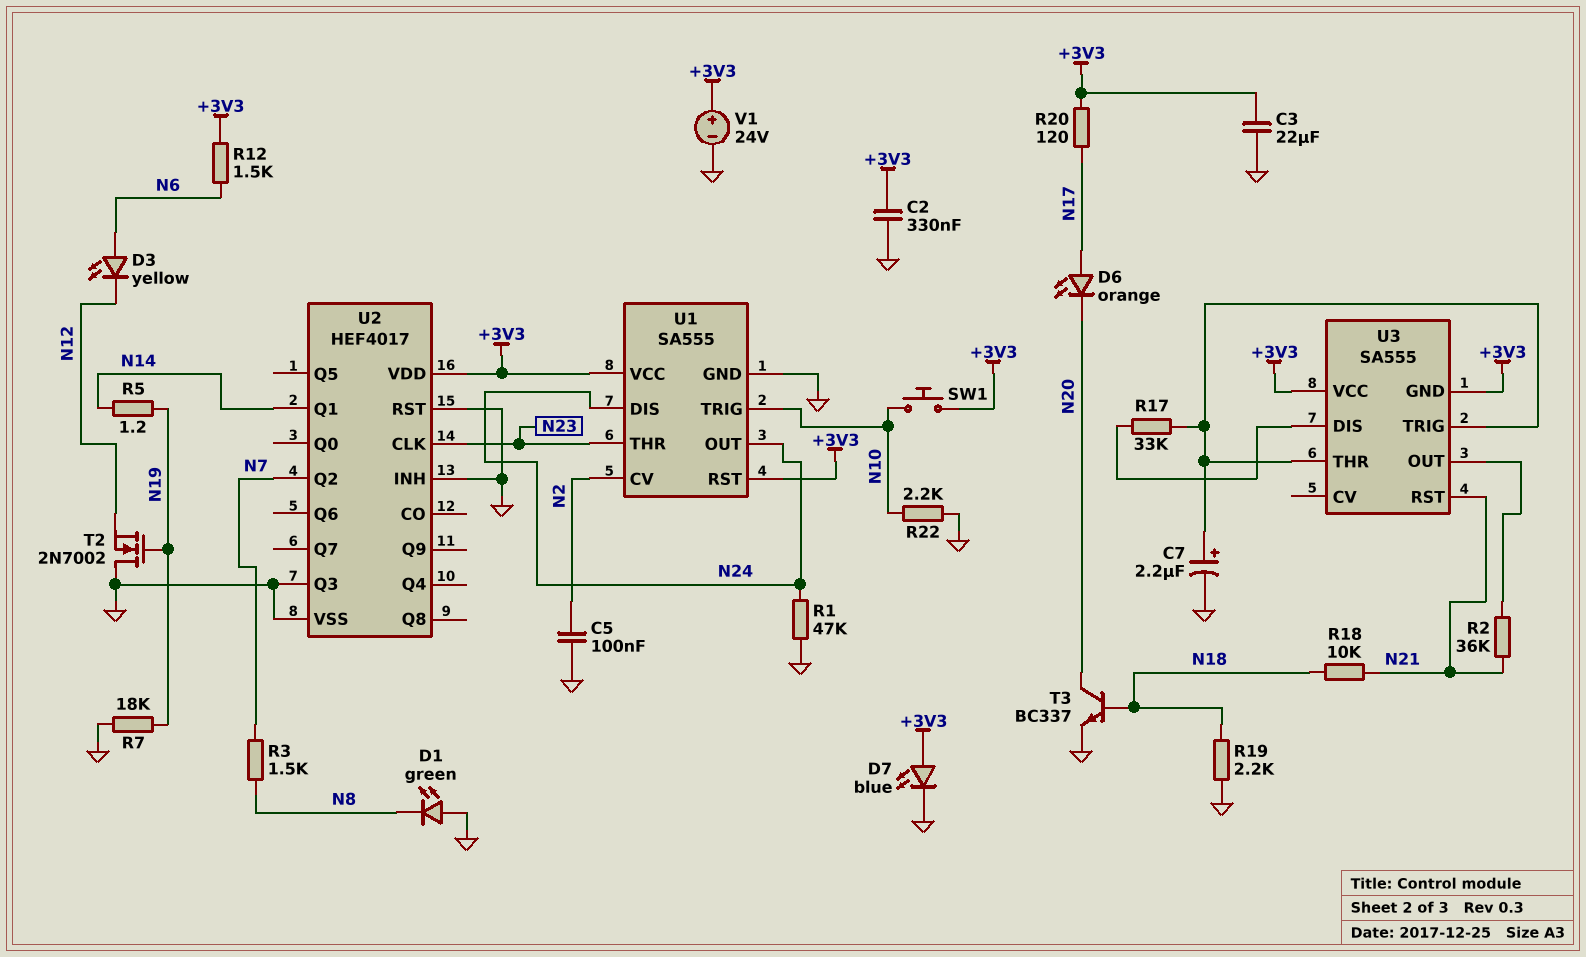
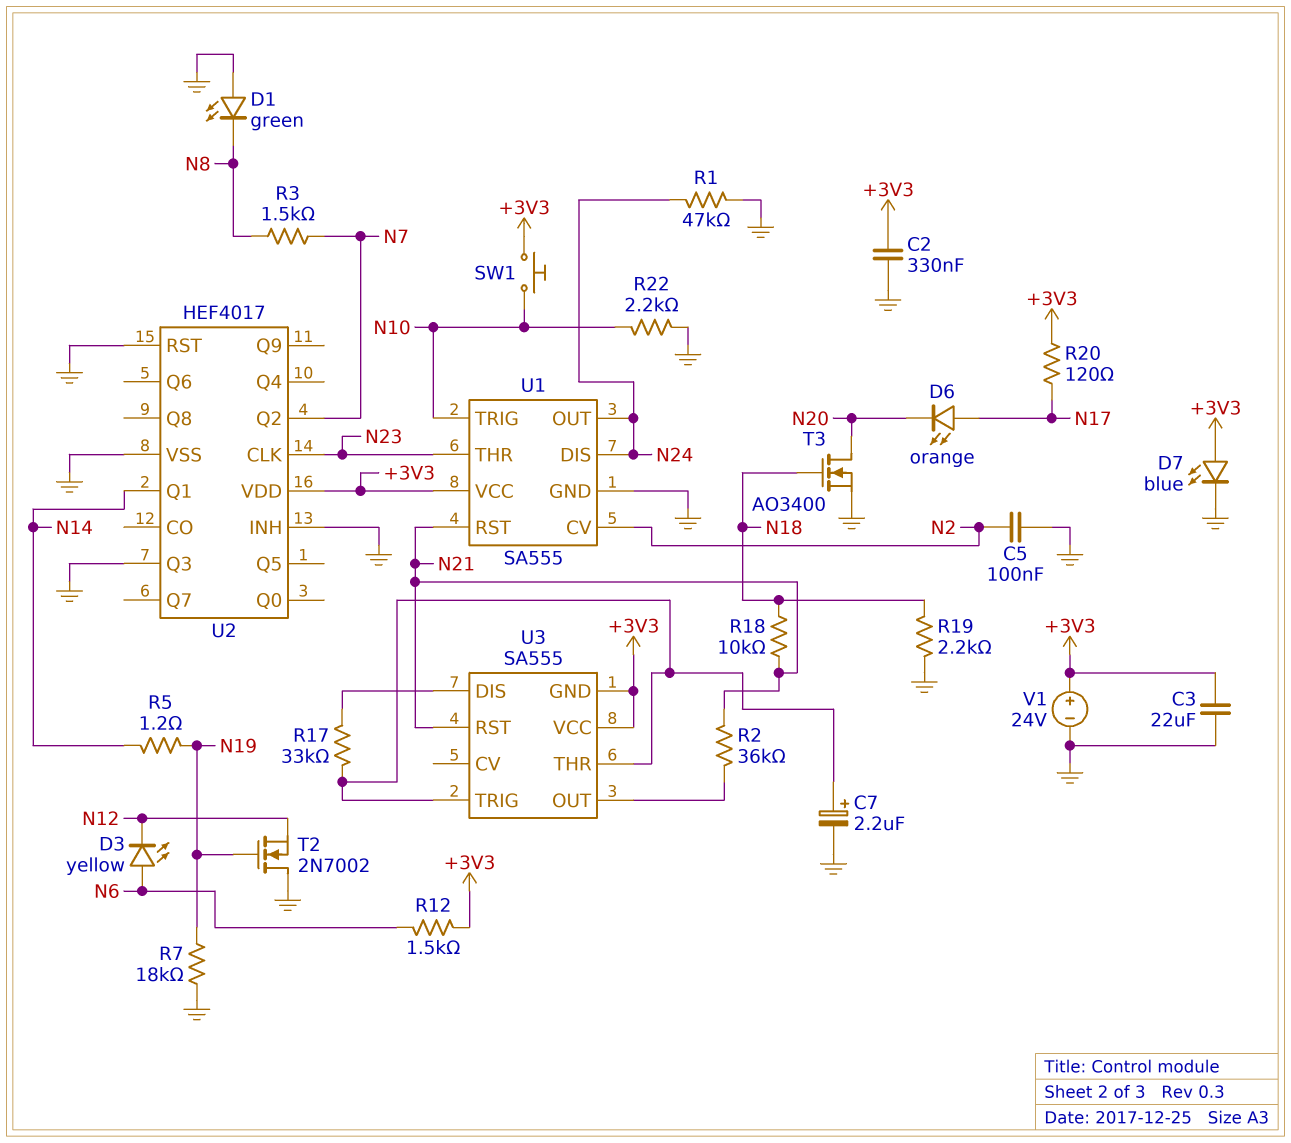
T3: NPN BC337 (B N18, C N20, E GND) -> NMOS AO3400 (G N18, D N20, S GND)
U1 pin RST: +3V3 -> N21

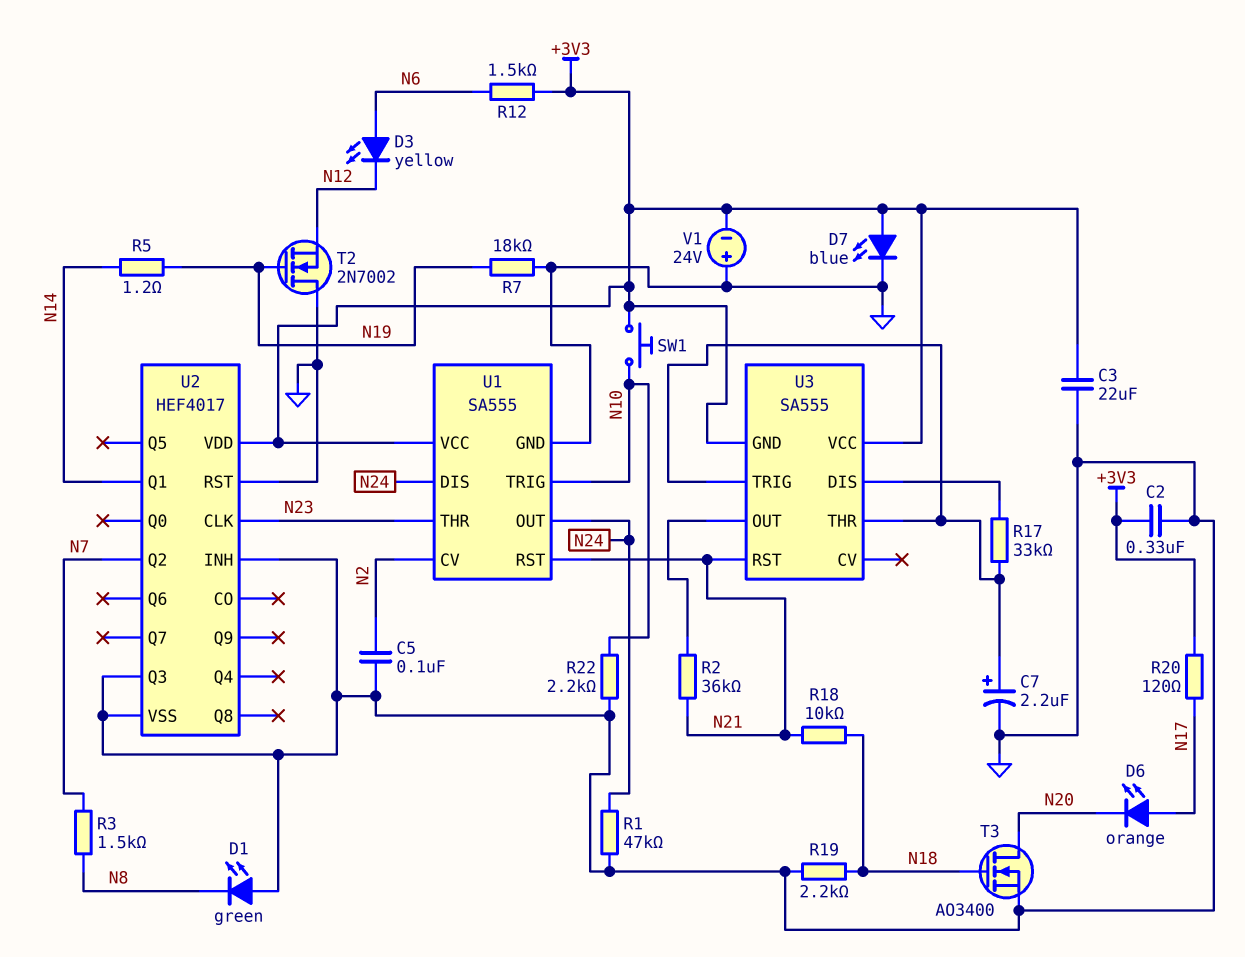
V1: 24V (plus +3V3, minus GND) -> 24V (plus GND, minus +3V3)

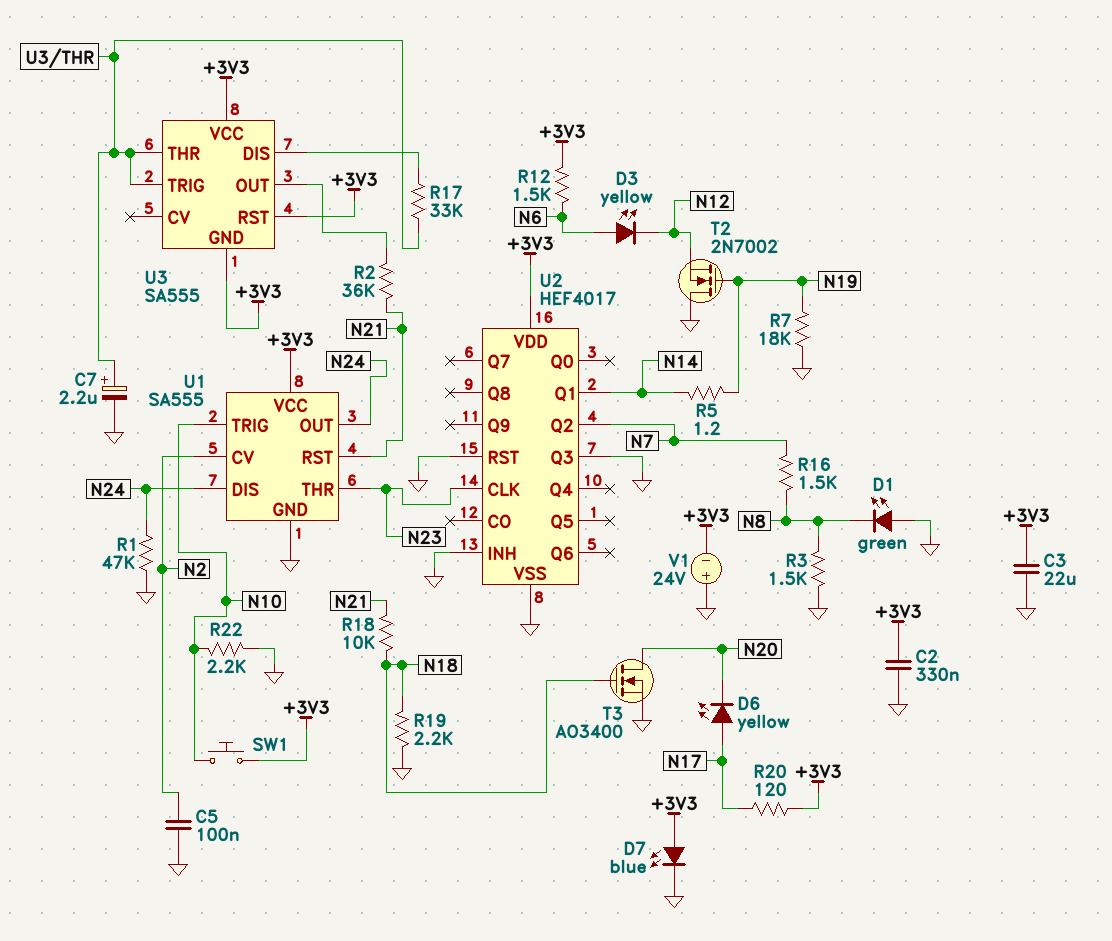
D6: LED orange (A N17, K N20) -> LED yellow (A N17, K N20)
R3: 1.5k (N7, N8) -> 1.5k (GND, N8)
R16: none -> 1.5k (N7, N8)
U3 pin RST: N21 -> +3V3

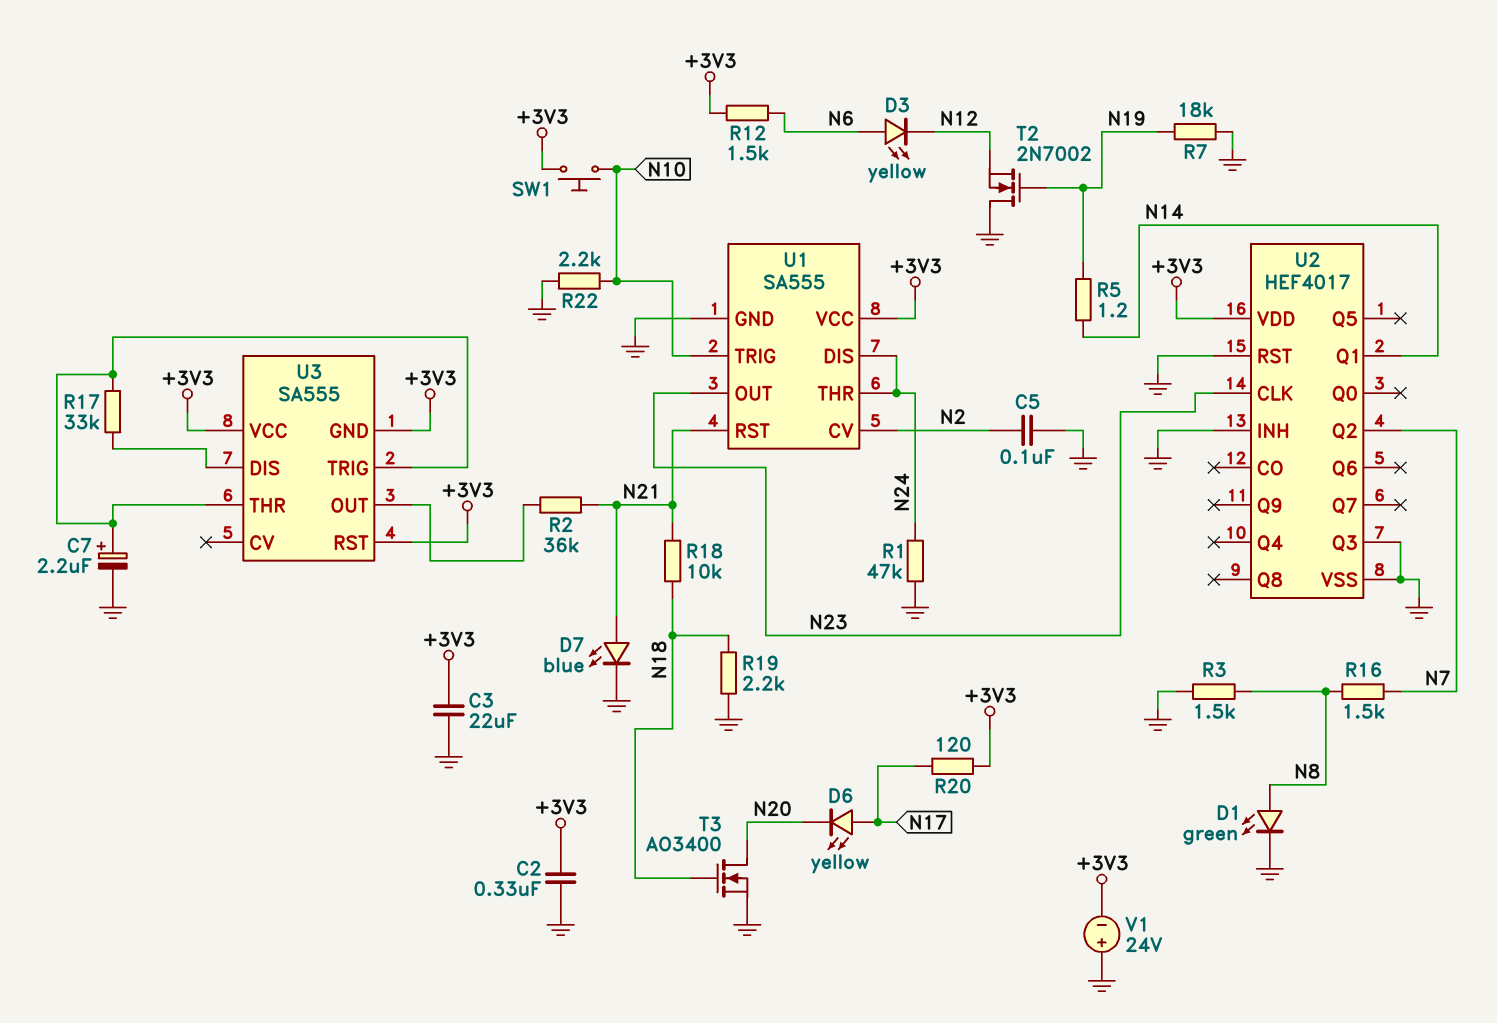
D1: LED green (A GND, K N8) -> LED green (A N8, K GND)
D7: LED blue (A +3V3, K GND) -> LED blue (A N21, K GND)
U1 pin OUT: N24 -> N23
U1 pin THR: N23 -> N24

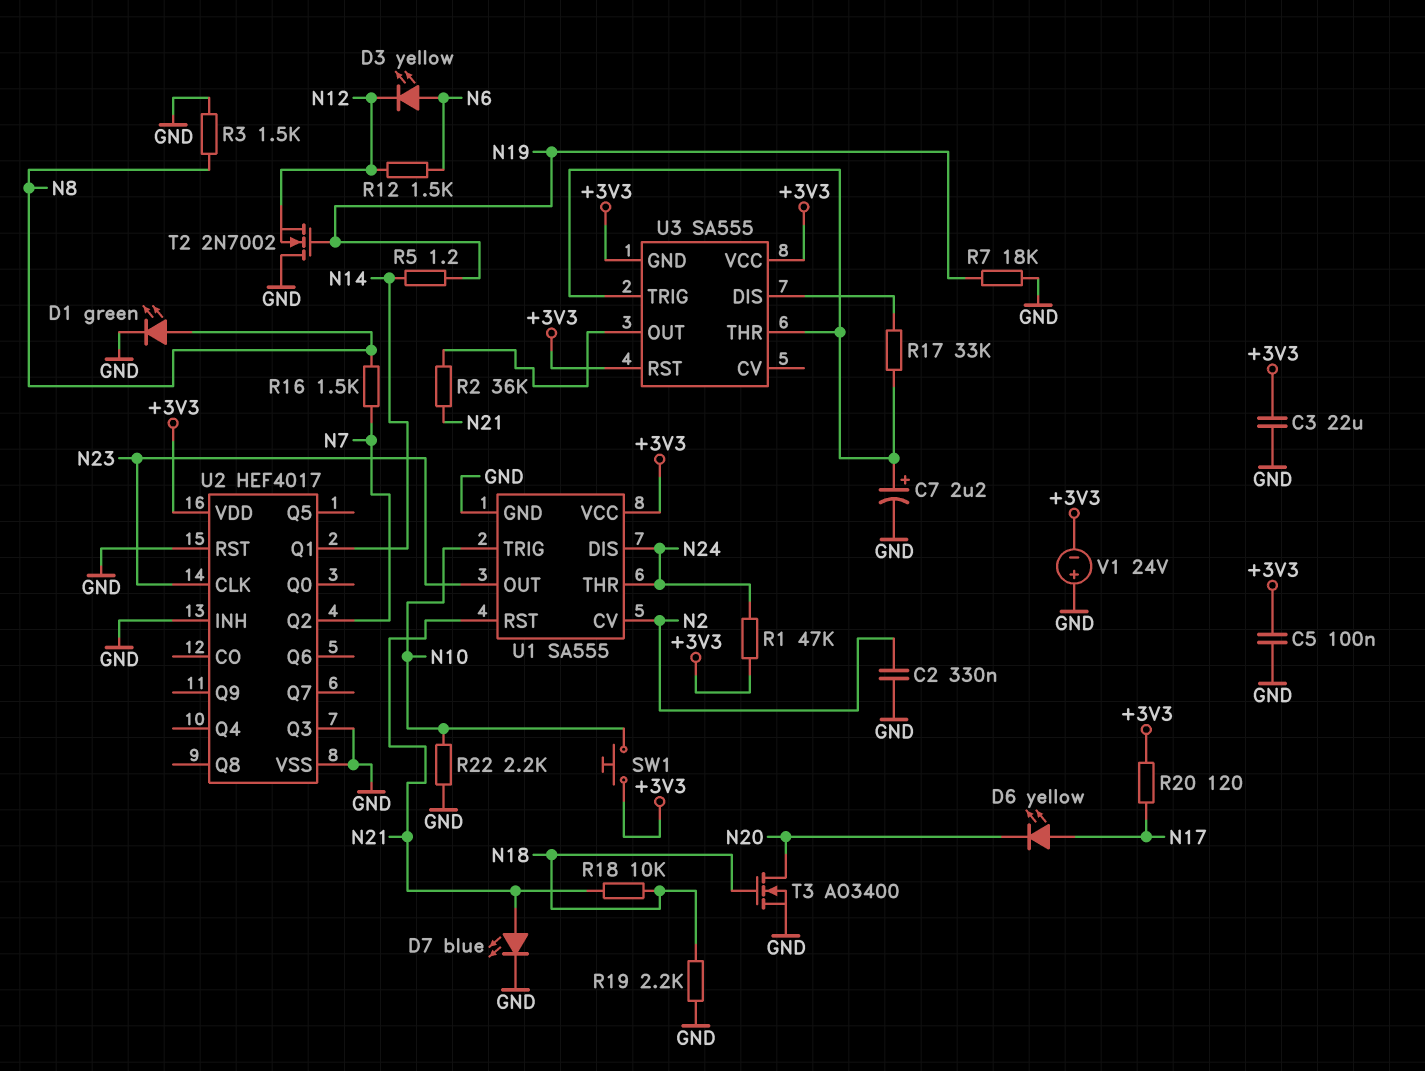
C2: 330nF (+3V3, GND) -> 330nF (GND, N2)
C5: 100nF (GND, N2) -> 100nF (+3V3, GND)
R1: 47k (GND, N24) -> 47k (+3V3, N24)
R12: 1.5k (+3V3, N6) -> 1.5k (N6, N12)

